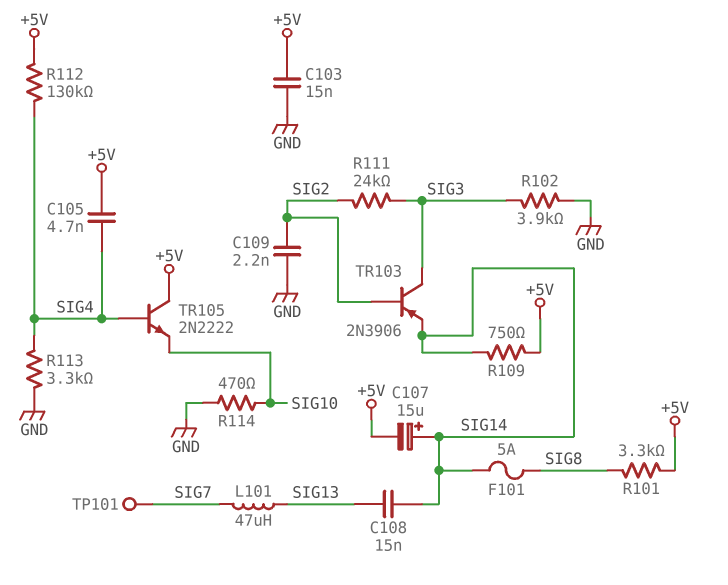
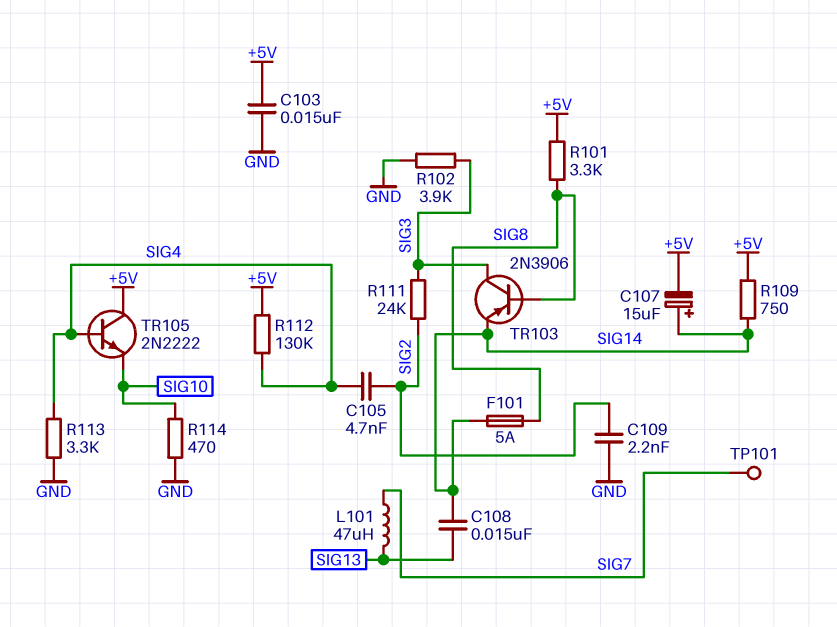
C105: 4.7nF (+5V, SIG4) -> 4.7nF (SIG2, SIG4)
TR103: PNP 2N3906 (B SIG2, C SIG3, E SIG14) -> PNP 2N3906 (B SIG8, C SIG3, E SIG14)

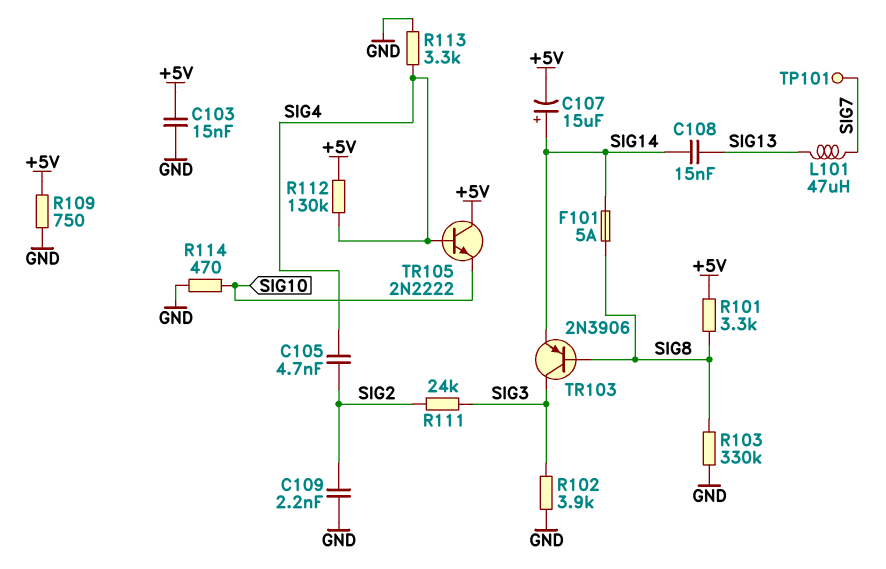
R103: none -> 330k (GND, SIG8)
R109: 750 (+5V, SIG14) -> 750 (+5V, GND)

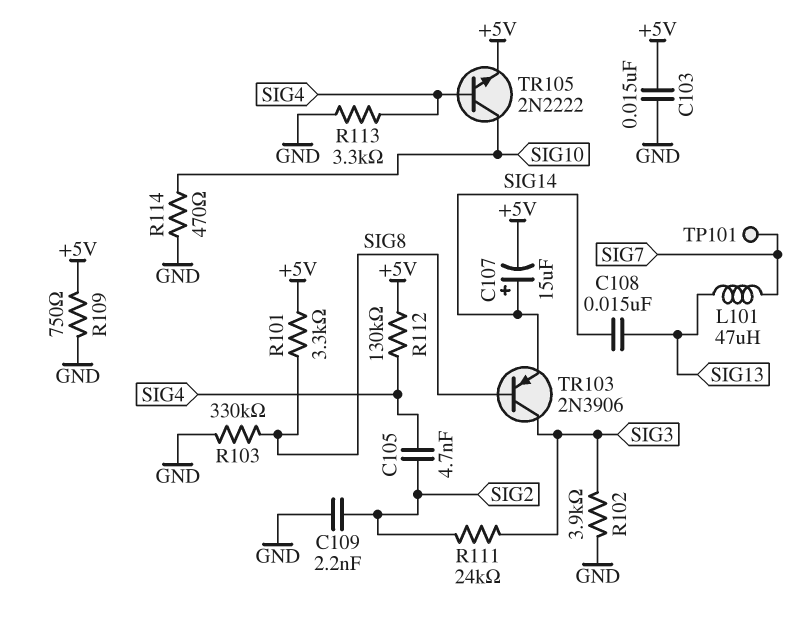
F101: 5A (SIG8, SIG14) -> none
TR105: NPN 2N2222 (B SIG4, C +5V, E SIG10) -> NPN 2N2222 (B SIG4, C SIG10, E +5V)

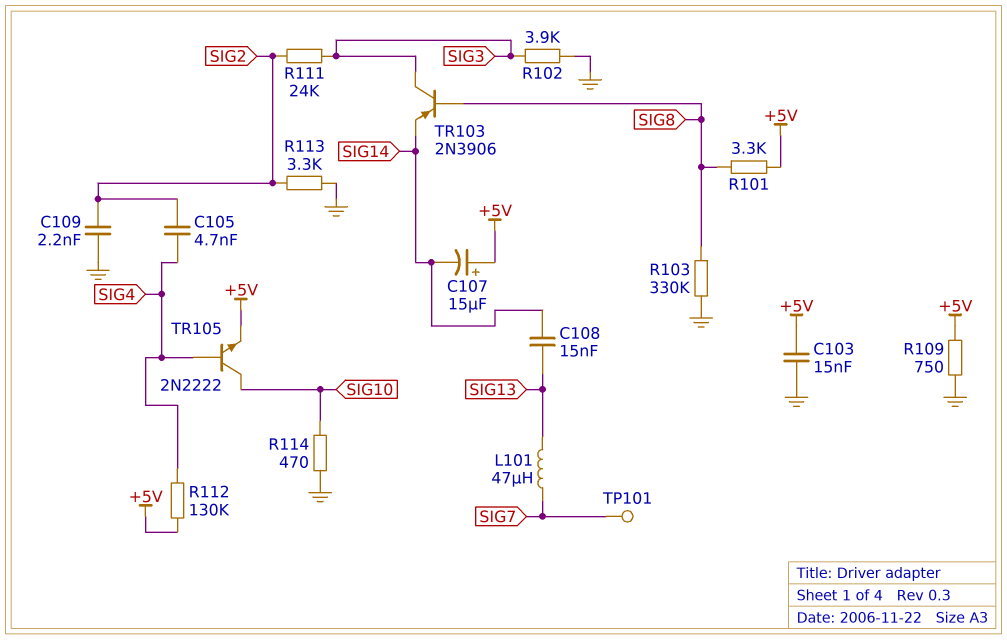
C107: 15uF (plus SIG14, minus +5V) -> 15uF (plus +5V, minus SIG14)
R113: 3.3k (GND, SIG4) -> 3.3k (GND, SIG2)

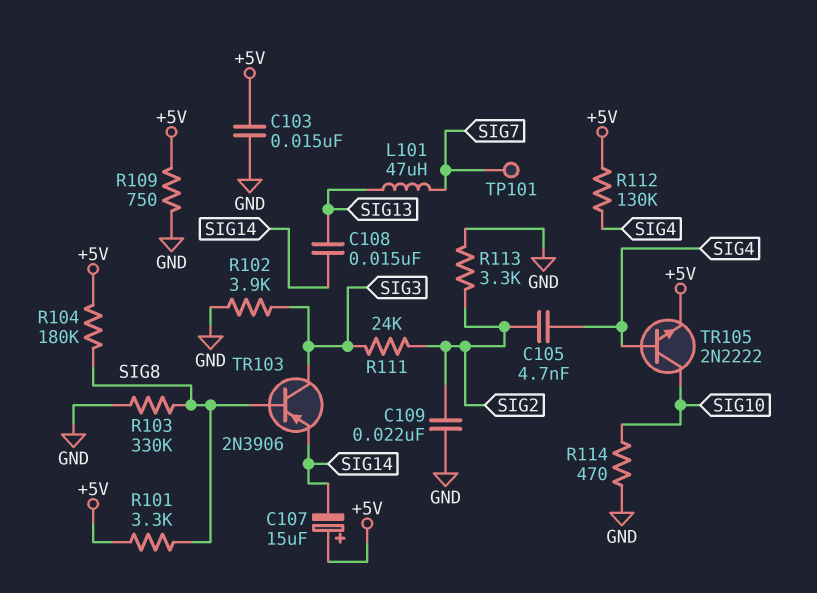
C109: 2.2nF (GND, SIG2) -> 22nF (GND, SIG2)
R104: none -> 180k (+5V, SIG8)

